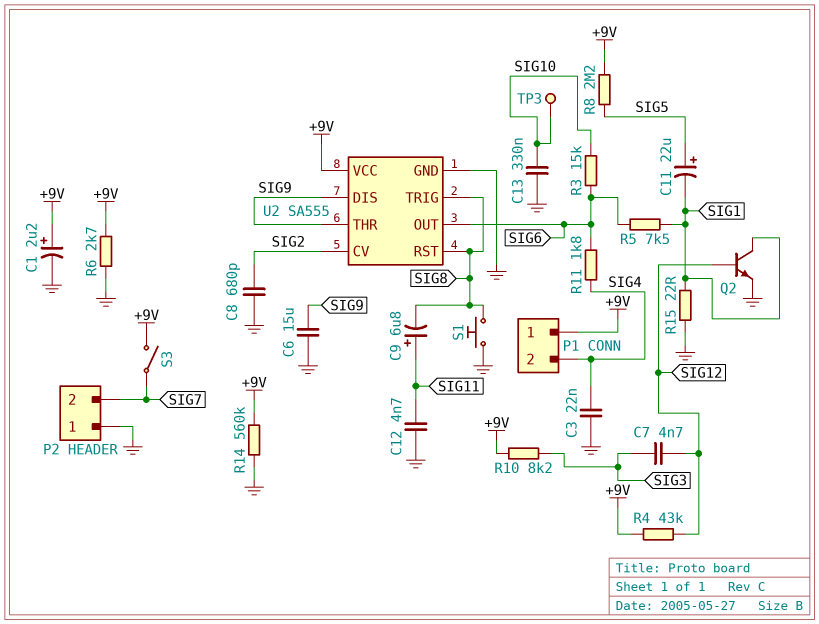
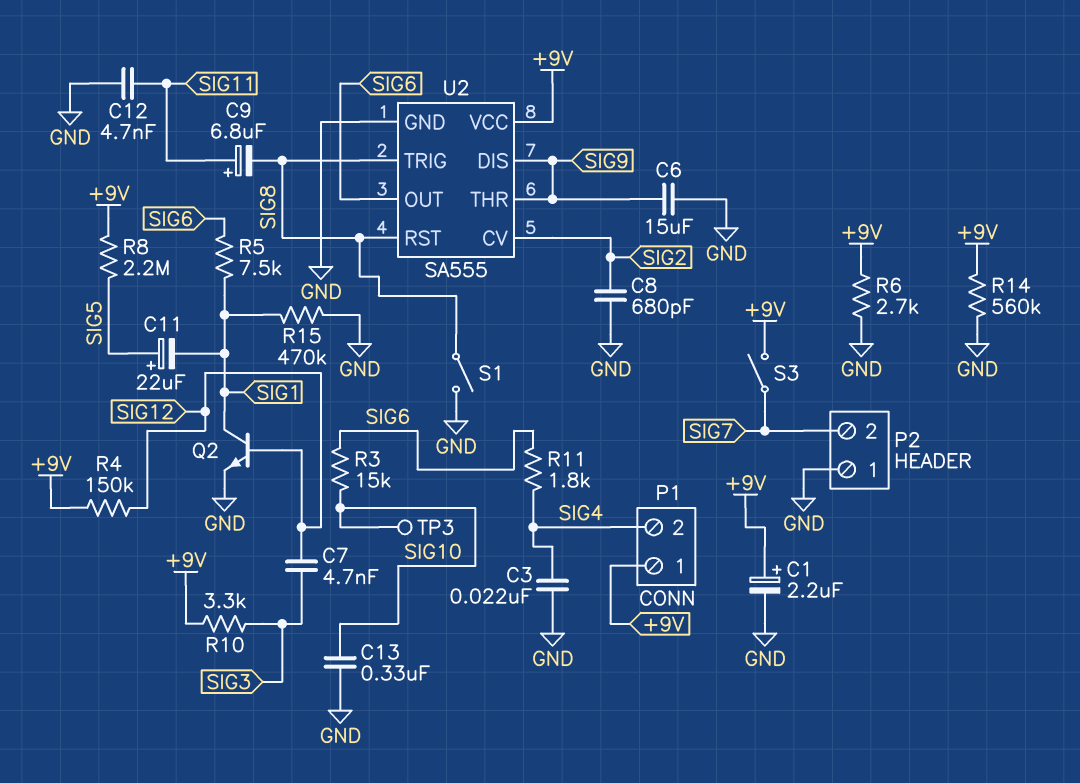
R4: 43k (+9V, SIG12) -> 150k (+9V, SIG12)
R10: 8.2k (+9V, SIG3) -> 3.3k (+9V, SIG3)
R15: 22 (GND, SIG1) -> 470k (GND, SIG1)
S1: button (GND, SIG8) -> switch (GND, SIG8)

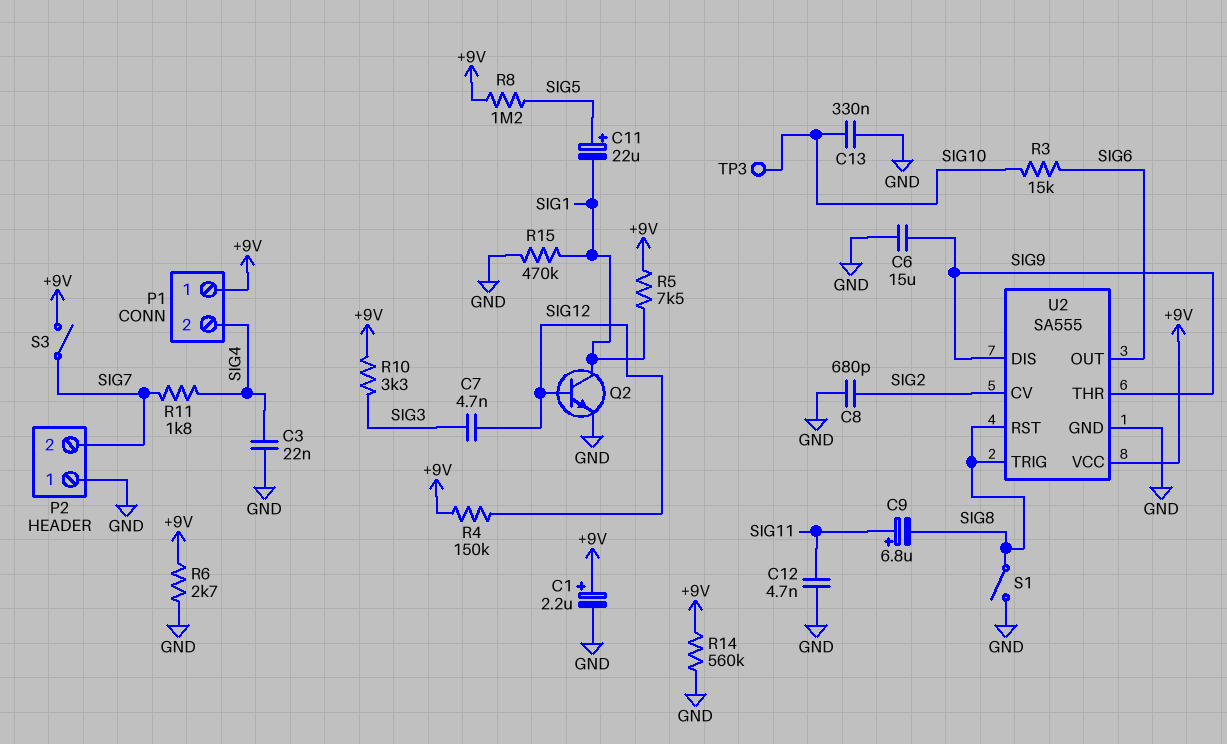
R5: 7.5k (SIG1, SIG6) -> 7.5k (+9V, SIG1)
R8: 2.2M (+9V, SIG5) -> 1.2M (+9V, SIG5)
R11: 1.8k (SIG4, SIG6) -> 1.8k (SIG4, SIG7)

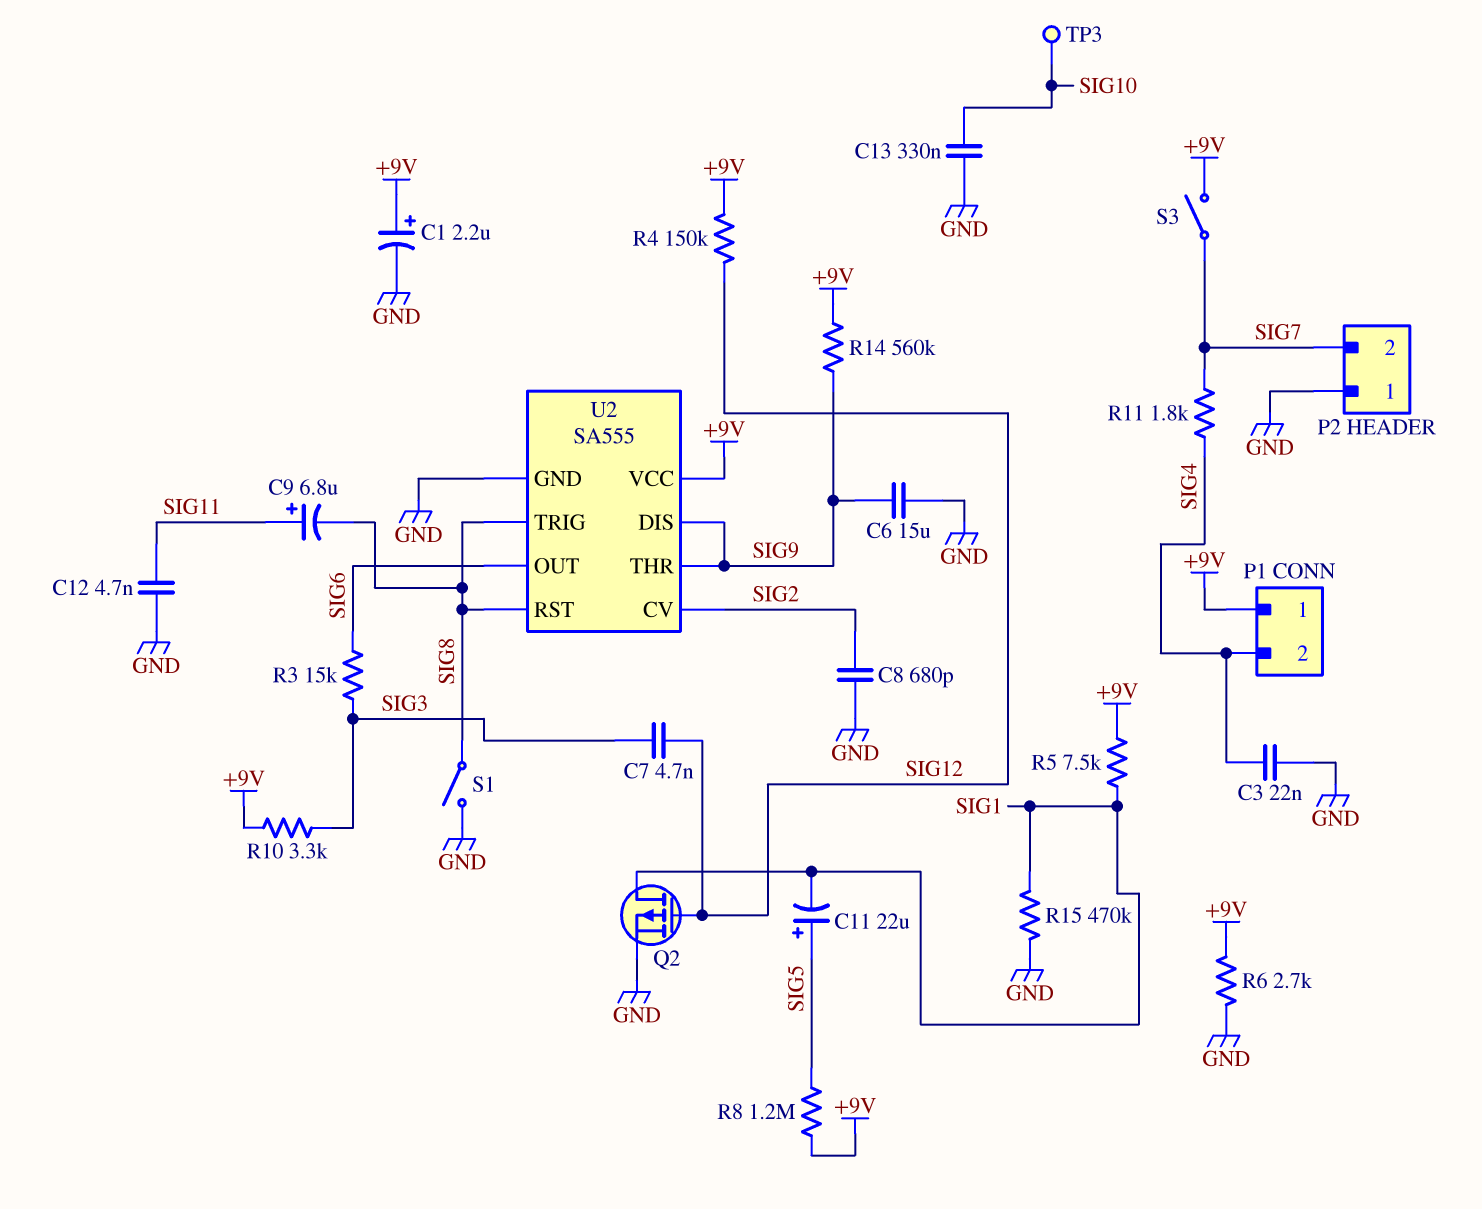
Q2: NPN (B SIG12, C SIG1, E GND) -> PMOS (G SIG12, D SIG1, S GND)
R3: 15k (SIG6, SIG10) -> 15k (SIG3, SIG6)
R14: 560k (+9V, GND) -> 560k (+9V, SIG9)

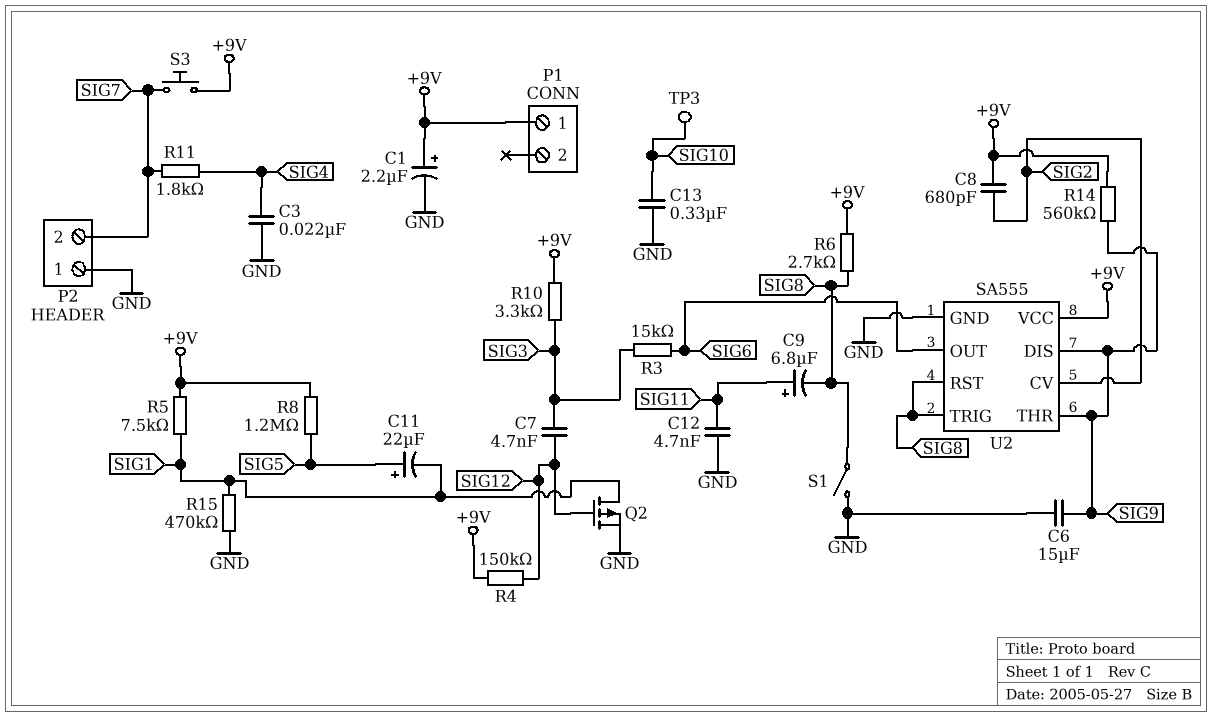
C8: 680pF (GND, SIG2) -> 680pF (+9V, SIG2)
P1 pin 2: SIG4 -> none
R6: 2.7k (+9V, GND) -> 2.7k (+9V, SIG8)
S3: switch (+9V, SIG7) -> button (+9V, SIG7)

